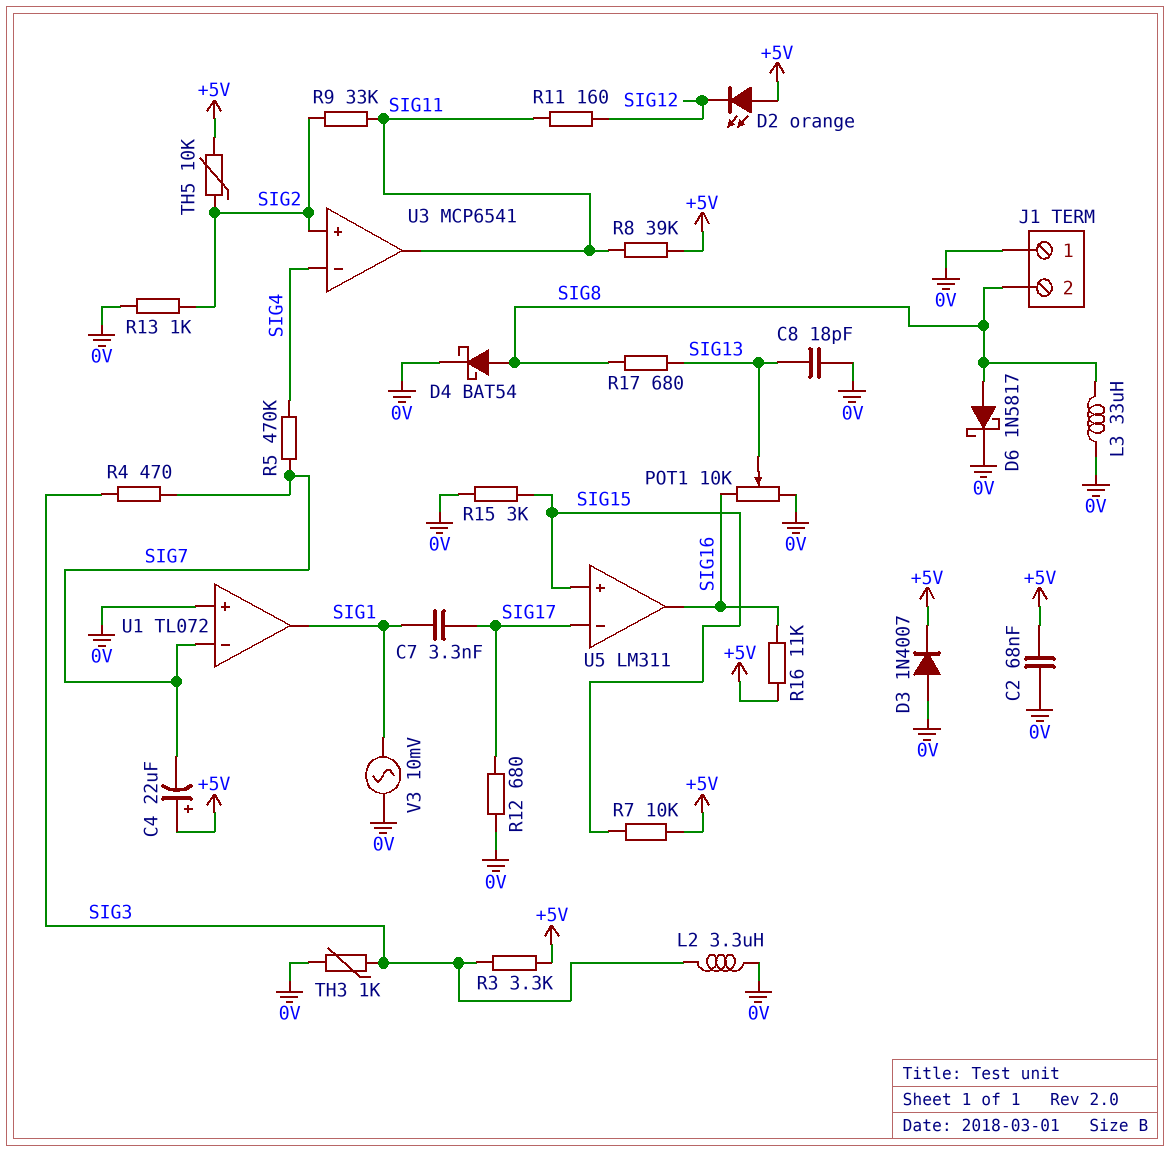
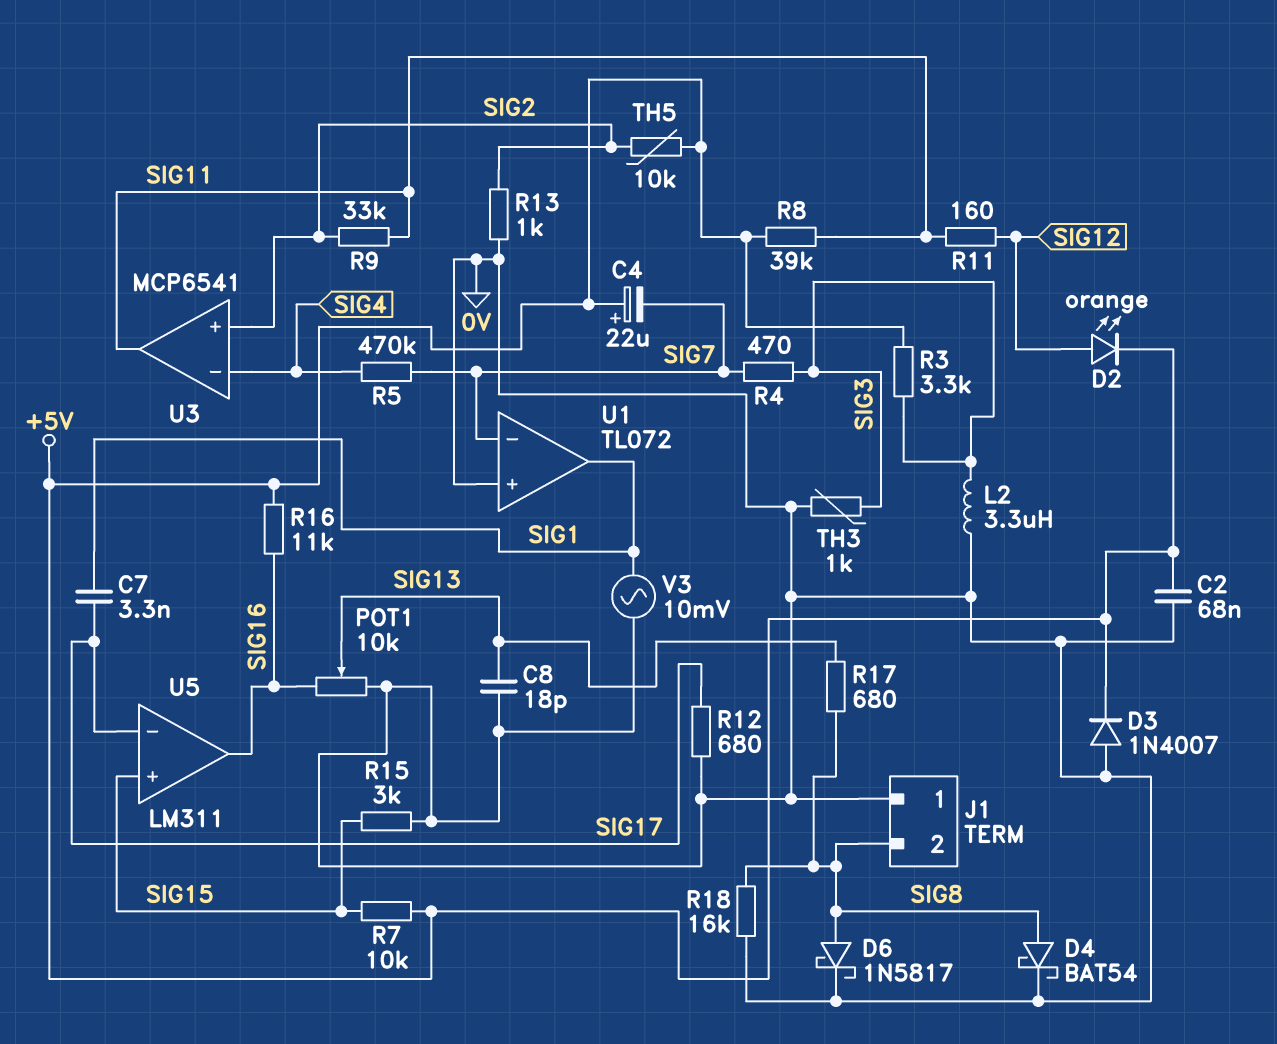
D2: LED orange (A +5V, K SIG12) -> LED orange (A SIG12, K +5V)
L3: 33uH (0V, SIG8) -> none
R18: none -> 16k (0V, SIG8)

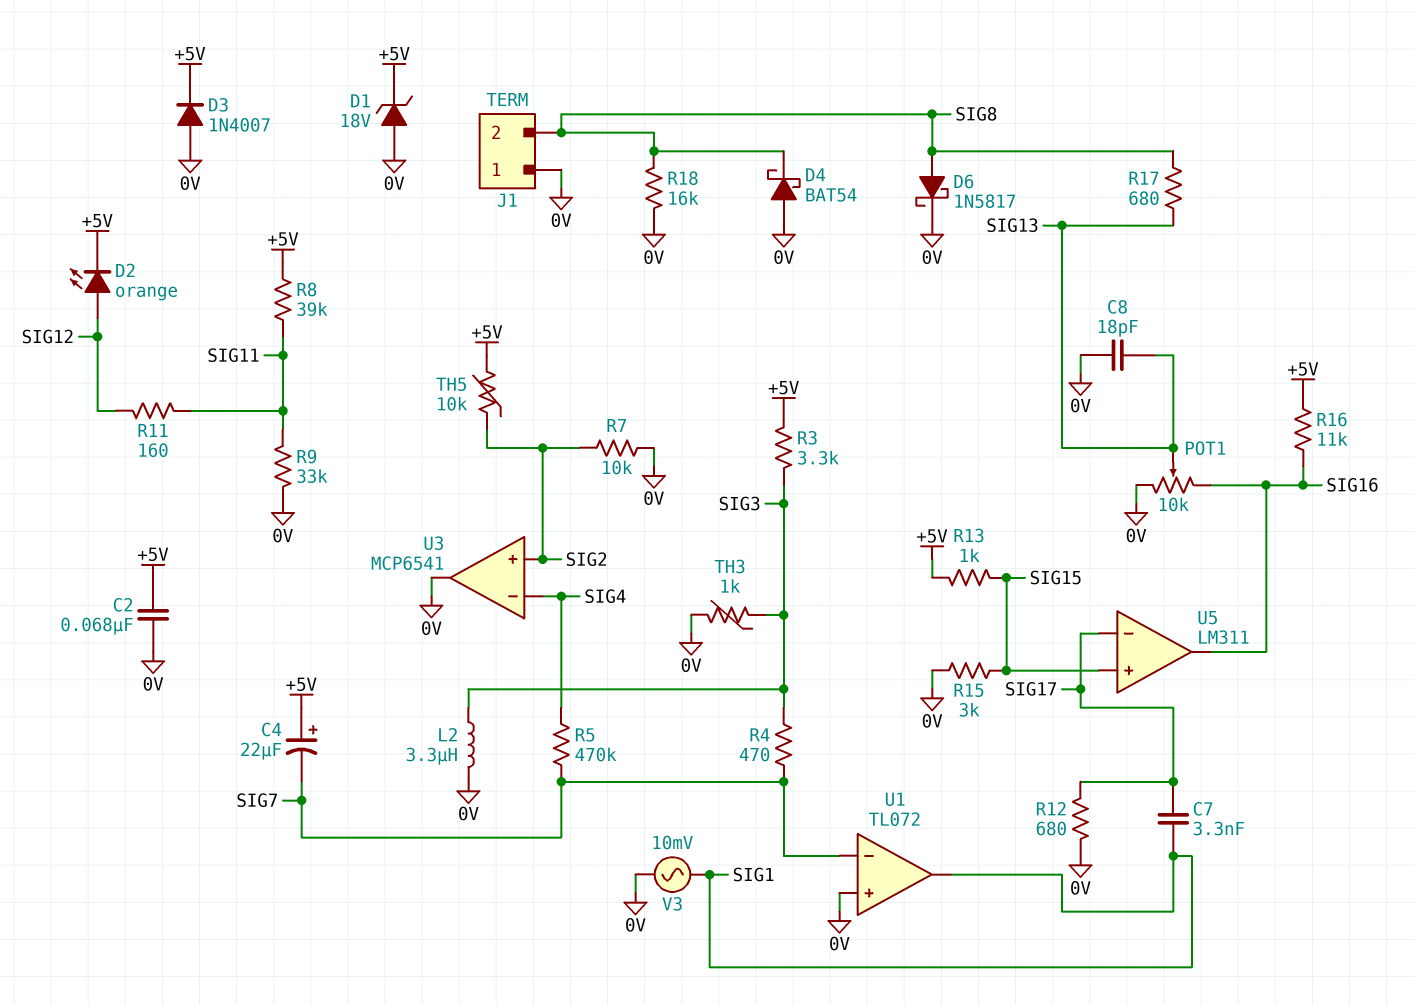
D1: none -> zener 18V (A 0V, K +5V)
D4: schottky BAT54 (A SIG8, K 0V) -> schottky BAT54 (A 0V, K SIG8)
R7: 10k (+5V, SIG15) -> 10k (0V, SIG2)
R9: 33k (SIG2, SIG11) -> 33k (0V, SIG11)
R13: 1k (0V, SIG2) -> 1k (+5V, SIG15)
U3 pin out: SIG11 -> 0V

